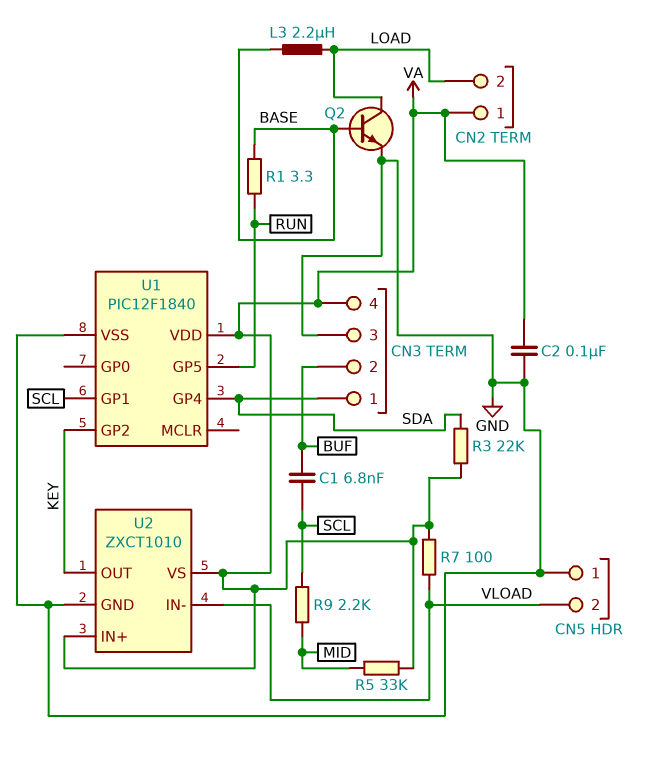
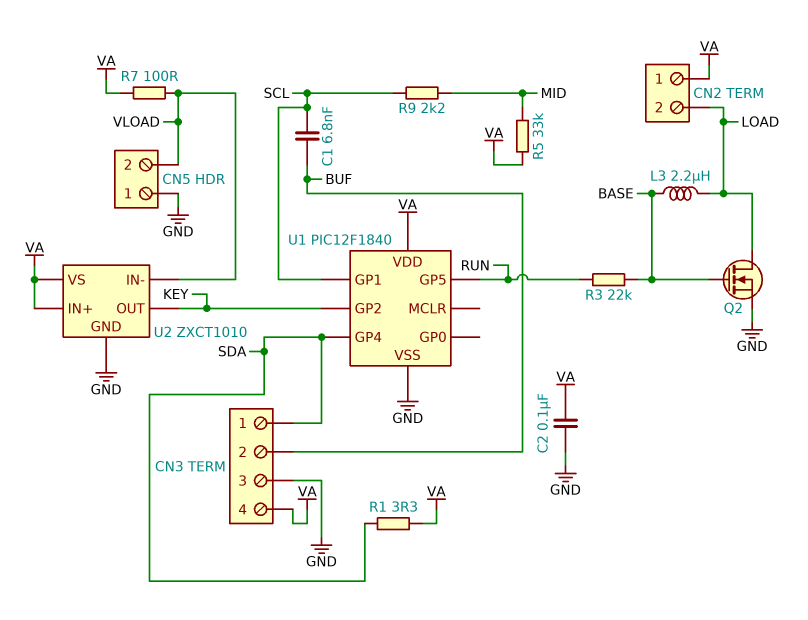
Q2: NPN (B BASE, C LOAD, E GND) -> NMOS (G BASE, D LOAD, S GND)
R1: 3.3 (BASE, RUN) -> 3.3 (SDA, VA)
R3: 22k (SDA, VA) -> 22k (BASE, RUN)

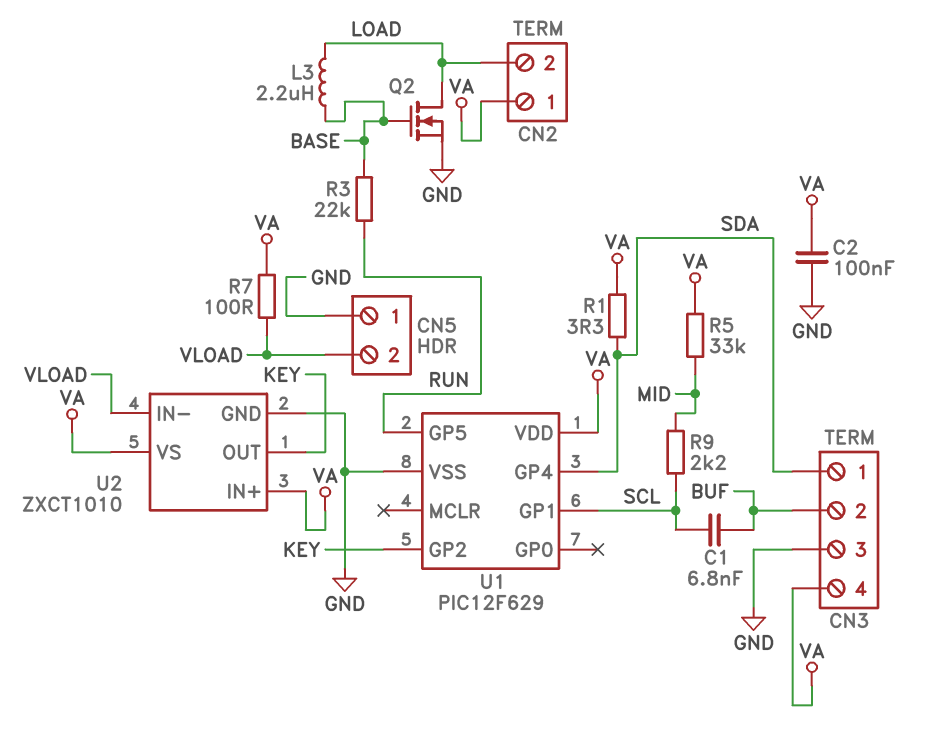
U1: PIC12F1840 -> PIC12F629

